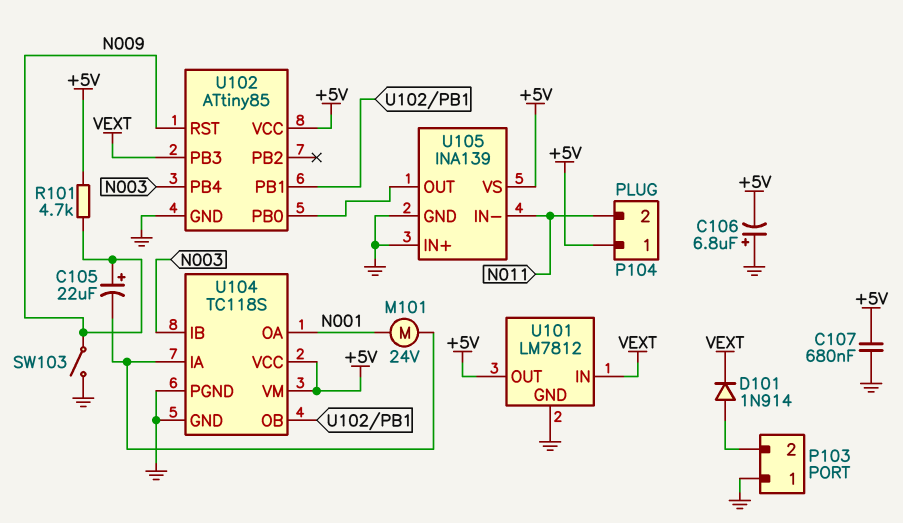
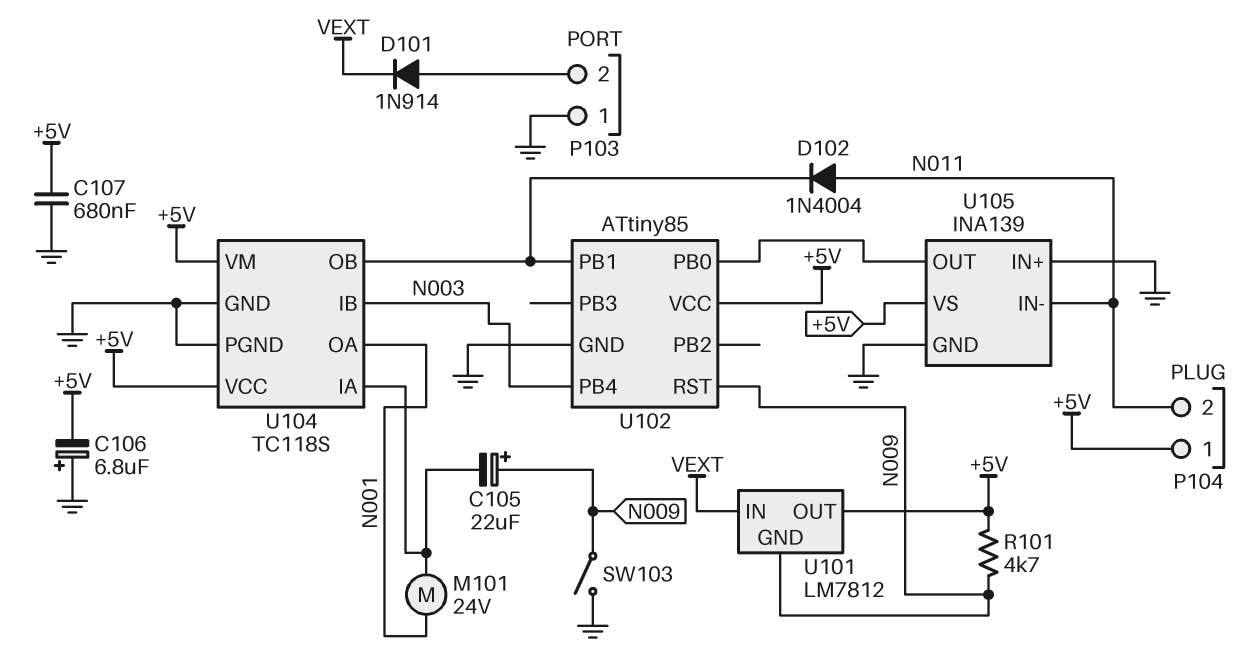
D102: none -> diode 1N4004 (A N011, K U102/PB1)
U101 pin GND: GND -> N009
U102 pin PB3: VEXT -> none

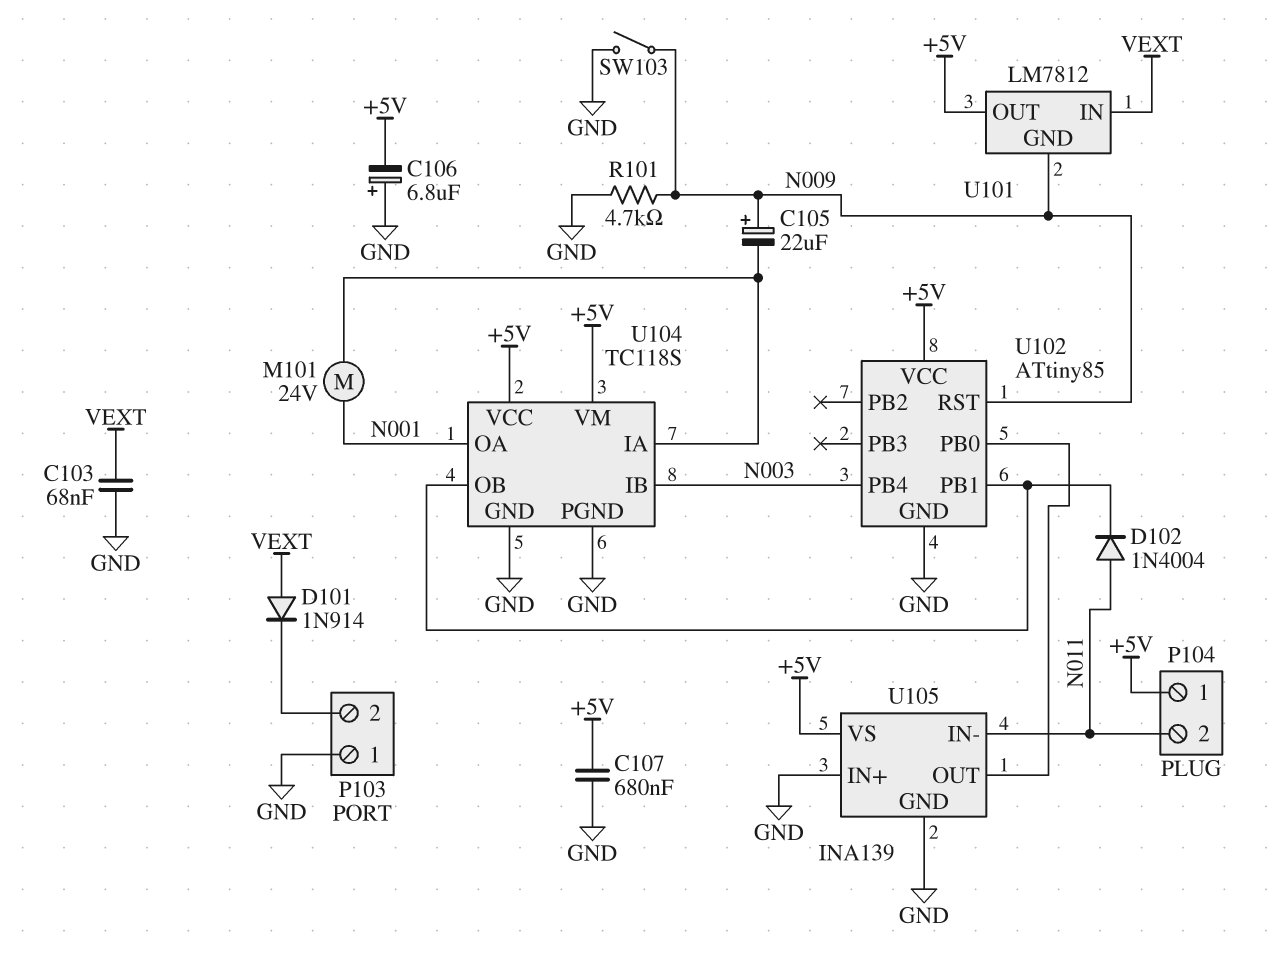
C103: none -> 68nF (GND, VEXT)
D101: diode 1N914 (A P103/2, K VEXT) -> diode 1N914 (A VEXT, K P103/2)
R101: 4.7k (+5V, N009) -> 4.7k (GND, N009)

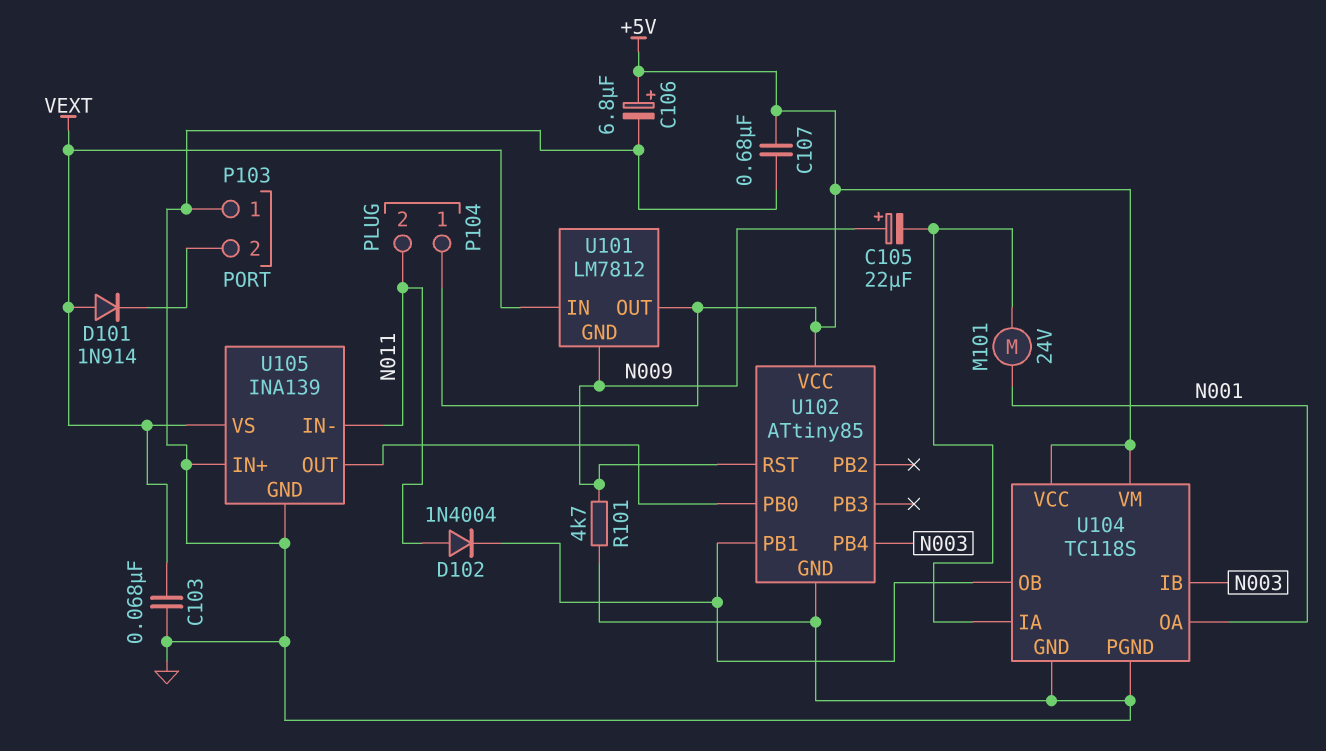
C106: 6.8uF (plus GND, minus +5V) -> 6.8uF (plus +5V, minus GND)
SW103: switch (GND, N009) -> none
U105 pin VS: +5V -> VEXT

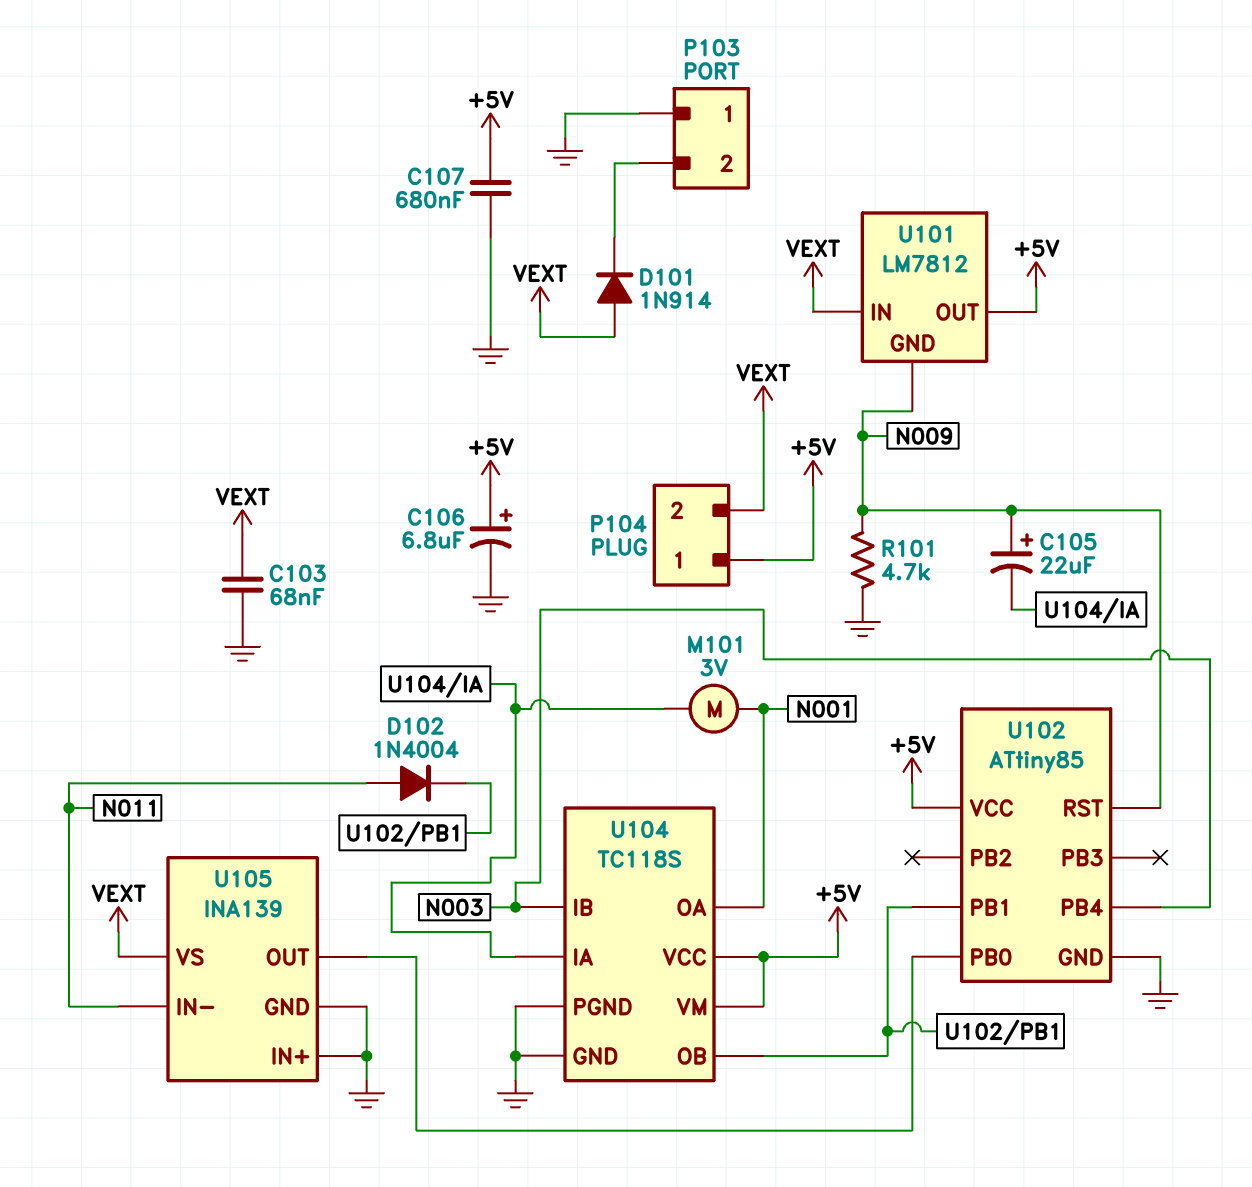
M101: motor 24V (N001, U104/IA) -> motor 3V (N001, U104/IA)
P104 pin 2: N011 -> VEXT

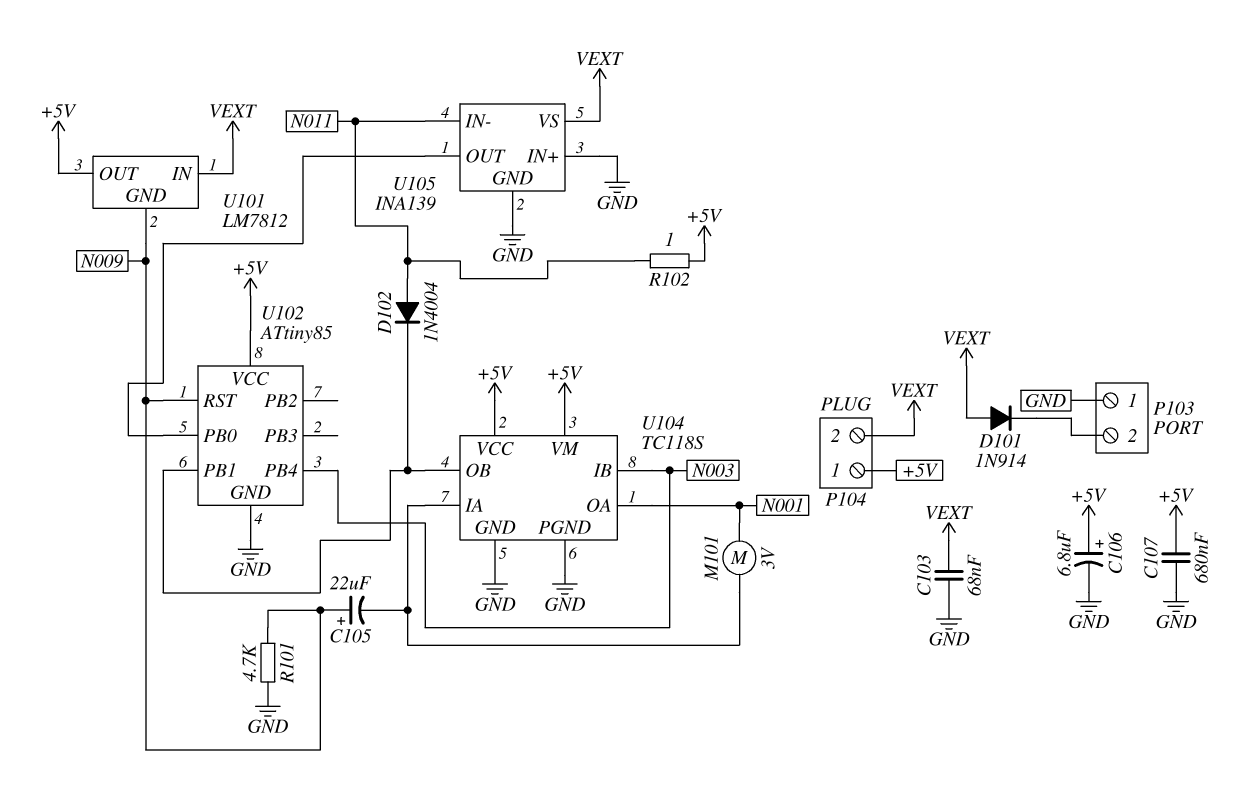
R102: none -> 1 (+5V, N011)

